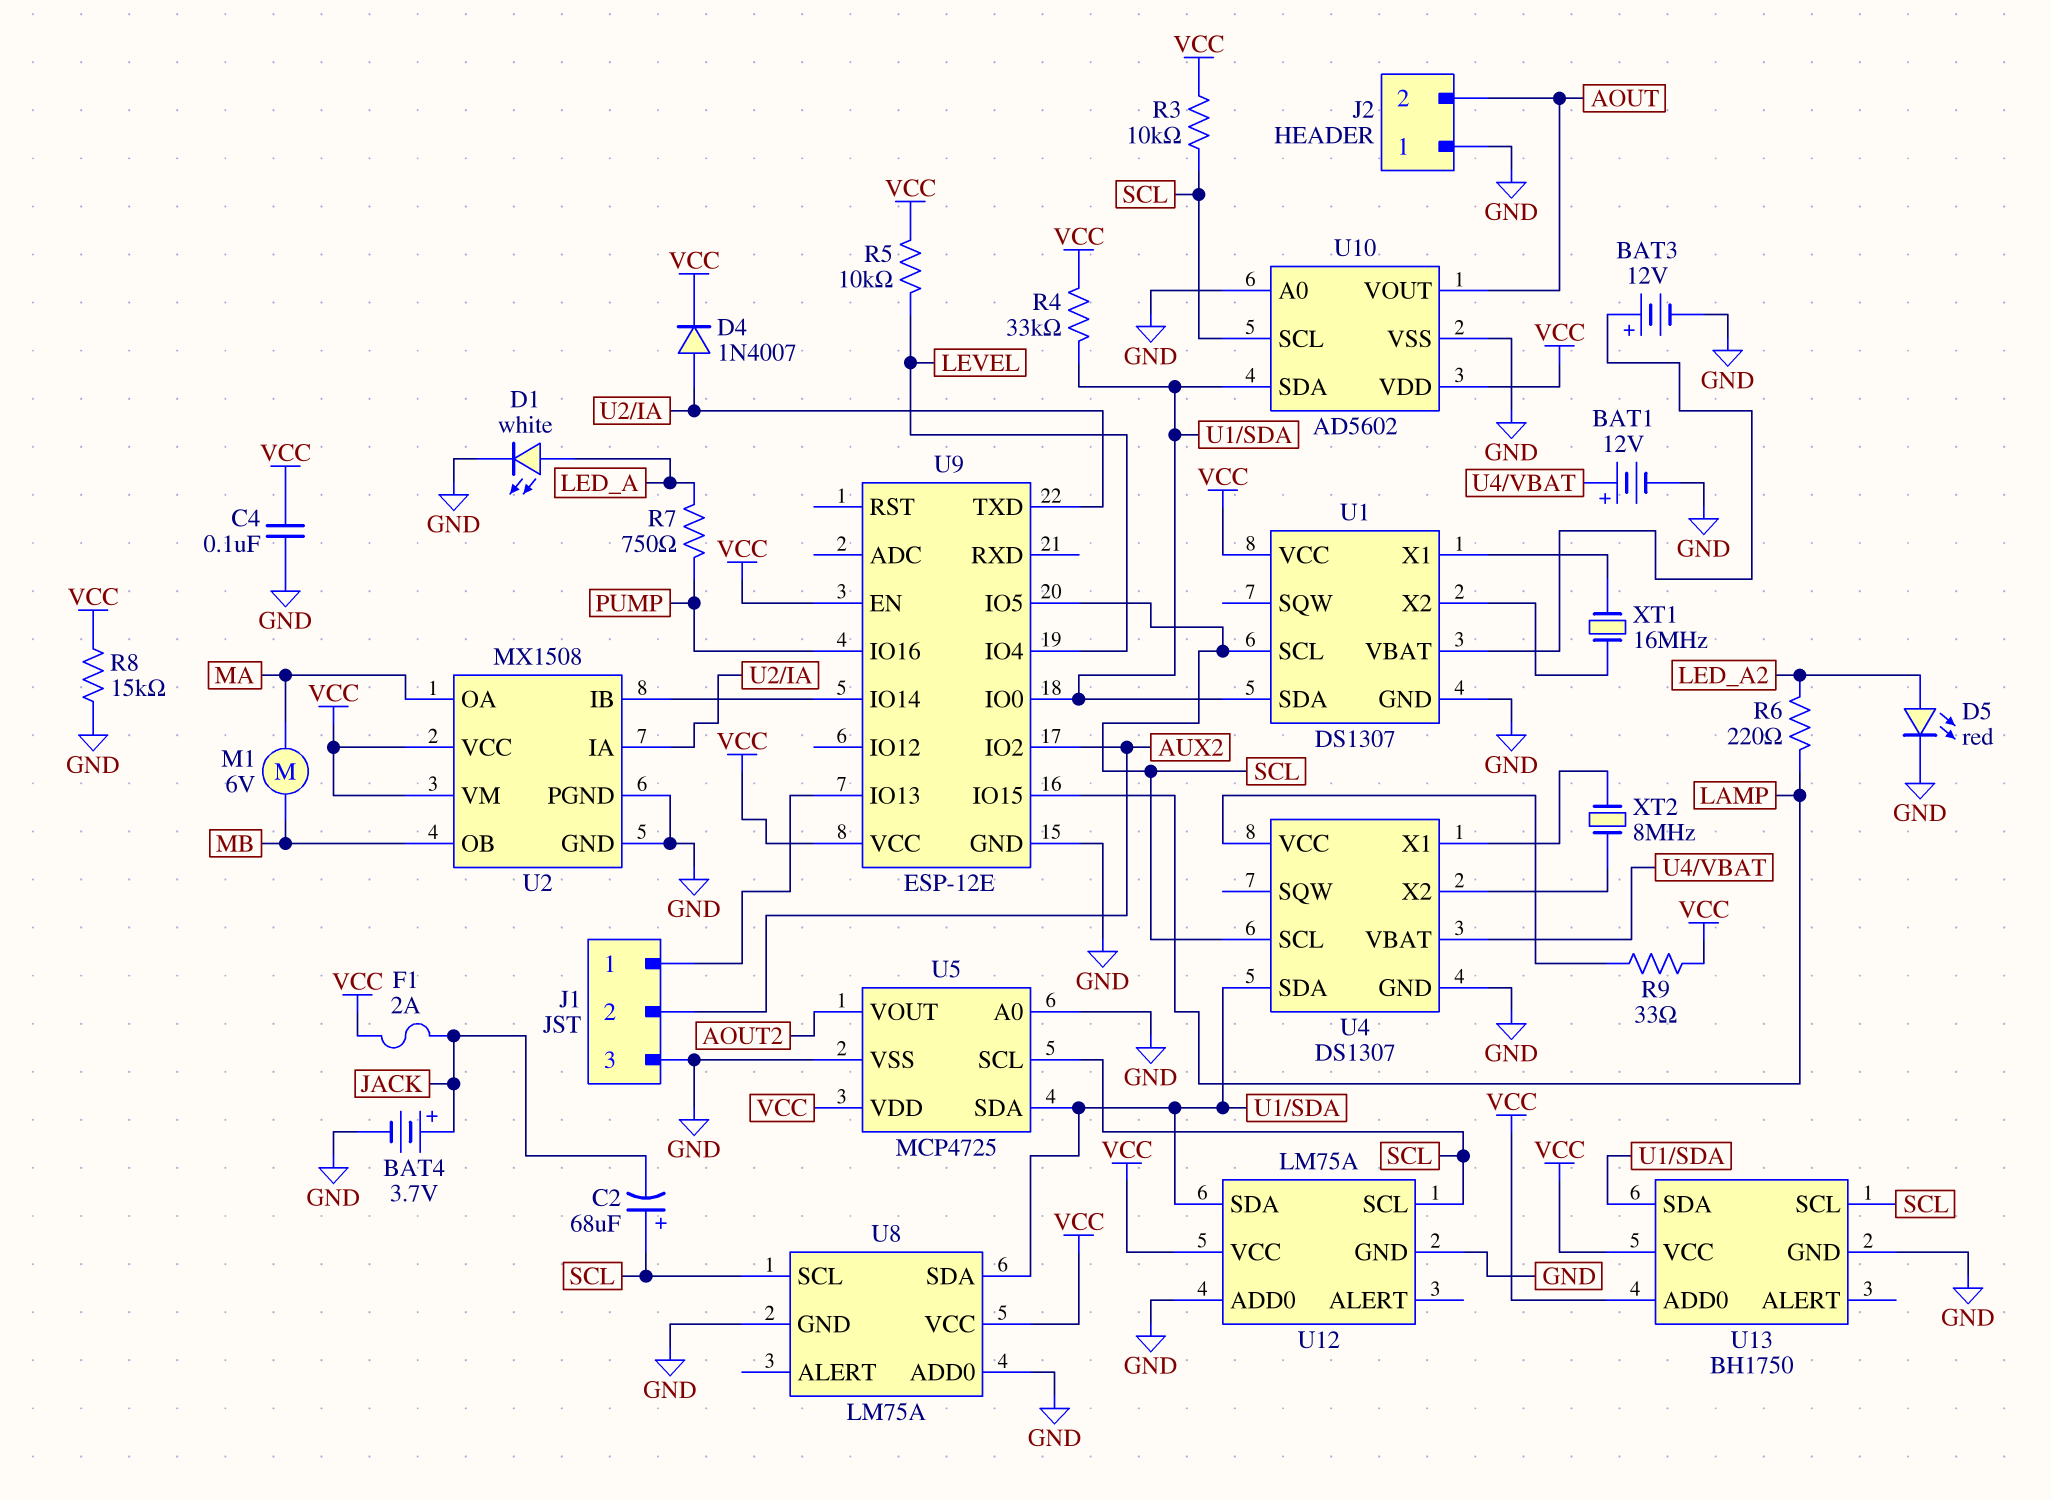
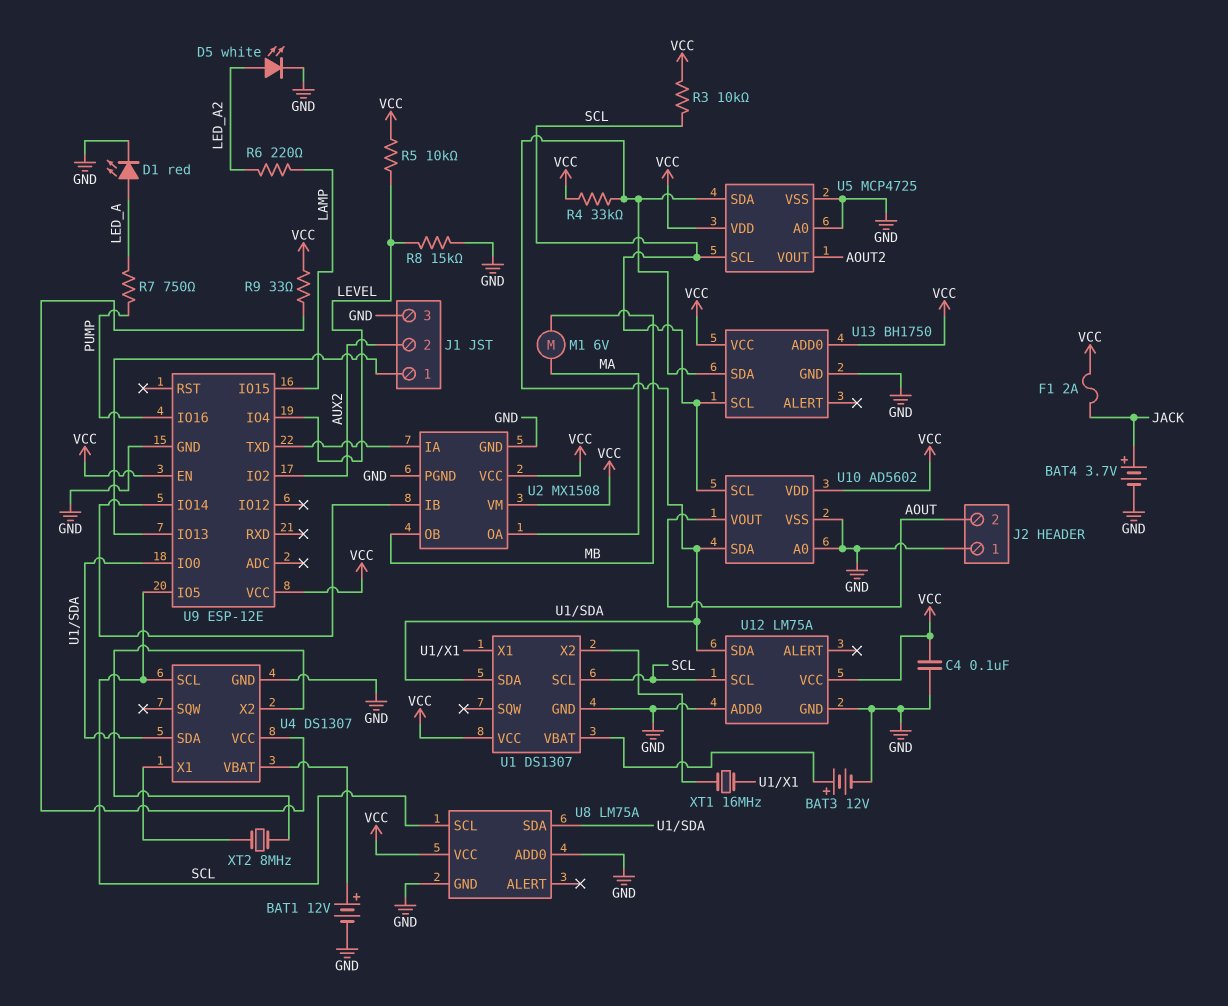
C2: 68uF (plus SCL, minus JACK) -> none
D1: LED white (A LED_A, K GND) -> LED red (A LED_A, K GND)
D4: diode 1N4007 (A U2/IA, K VCC) -> none
D5: LED red (A LED_A2, K GND) -> LED white (A LED_A2, K GND)
R8: 15k (GND, VCC) -> 15k (GND, LEVEL)

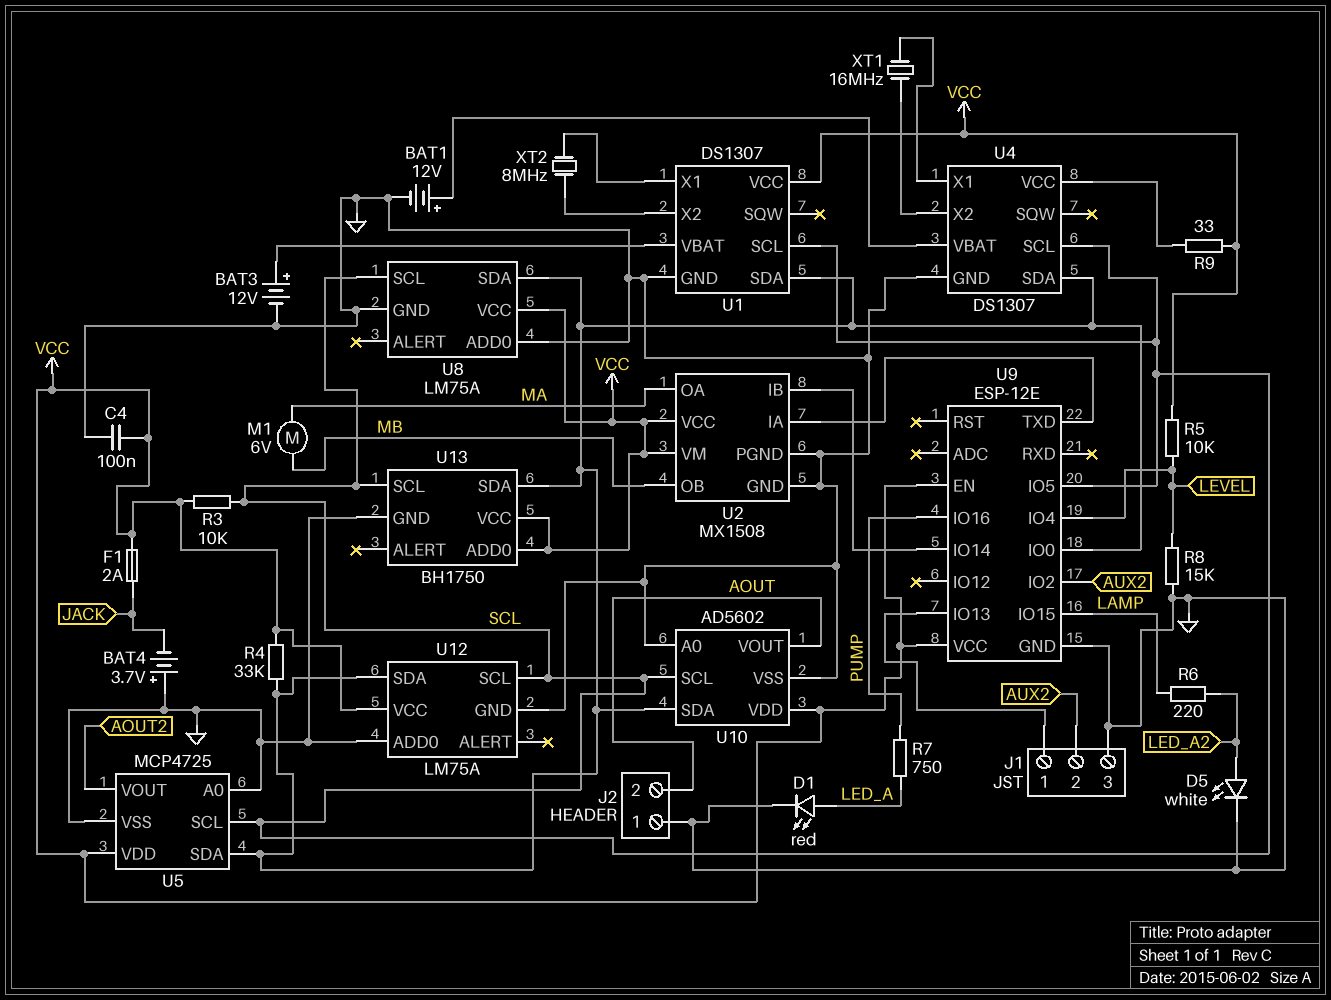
BAT4: 3.7V (plus JACK, minus GND) -> 3.7V (plus GND, minus JACK)
XT1: 16MHz (U1/X1, U1/X2) -> 16MHz (U4/X1, U4/X2)
XT2: 8MHz (U4/X1, U4/X2) -> 8MHz (U1/X1, U1/X2)

